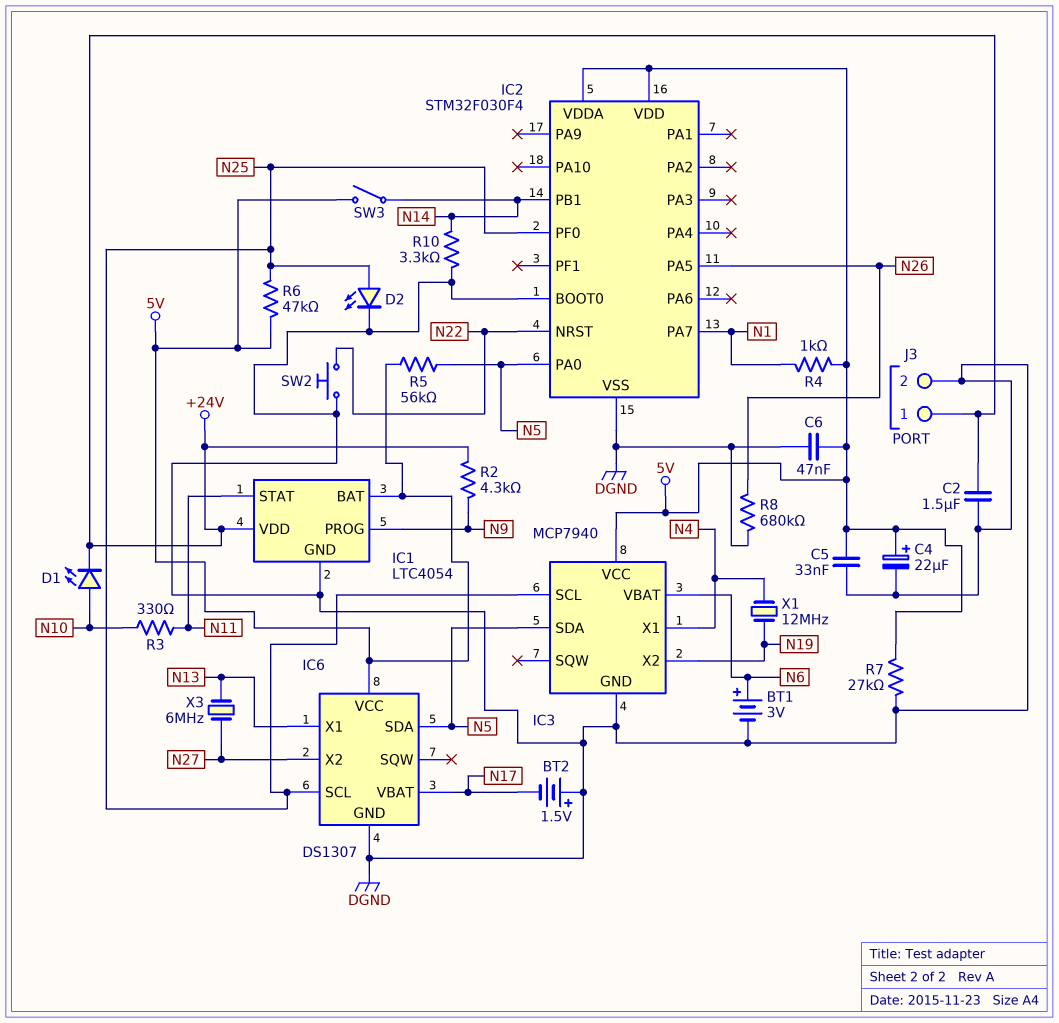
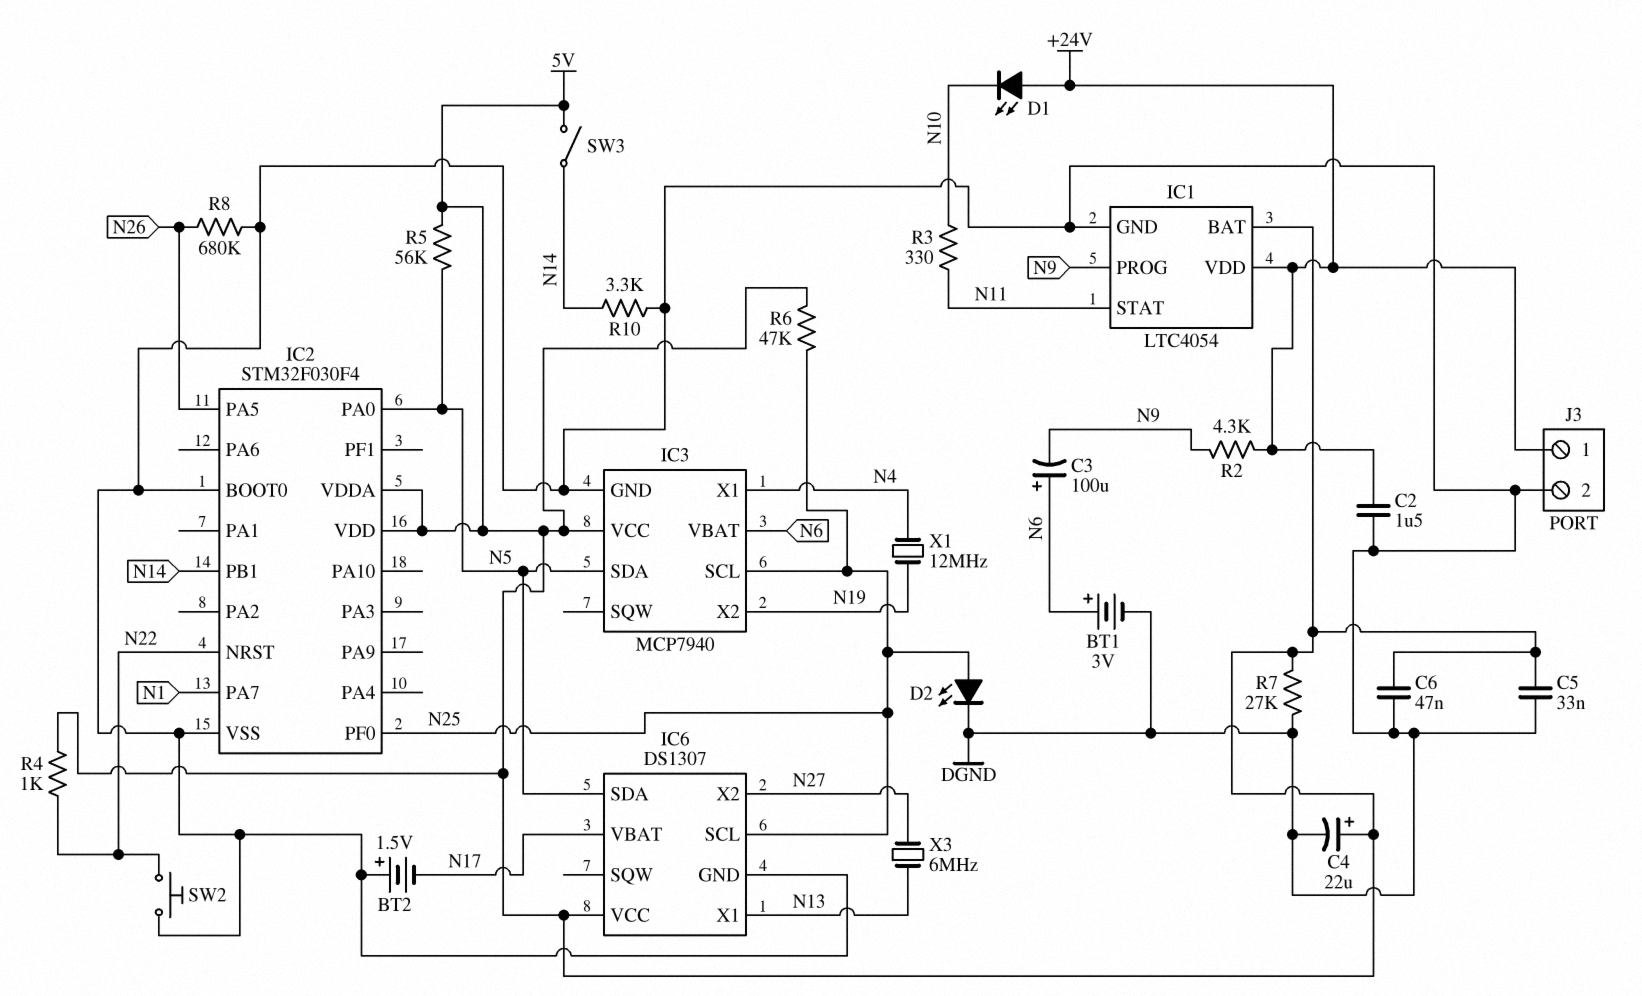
C3: none -> 100uF (plus N6, minus N9)
D1: LED (A N10, K +24V) -> LED (A +24V, K N10)
R4: 1k (5V, N1) -> 1k (5V, N22)

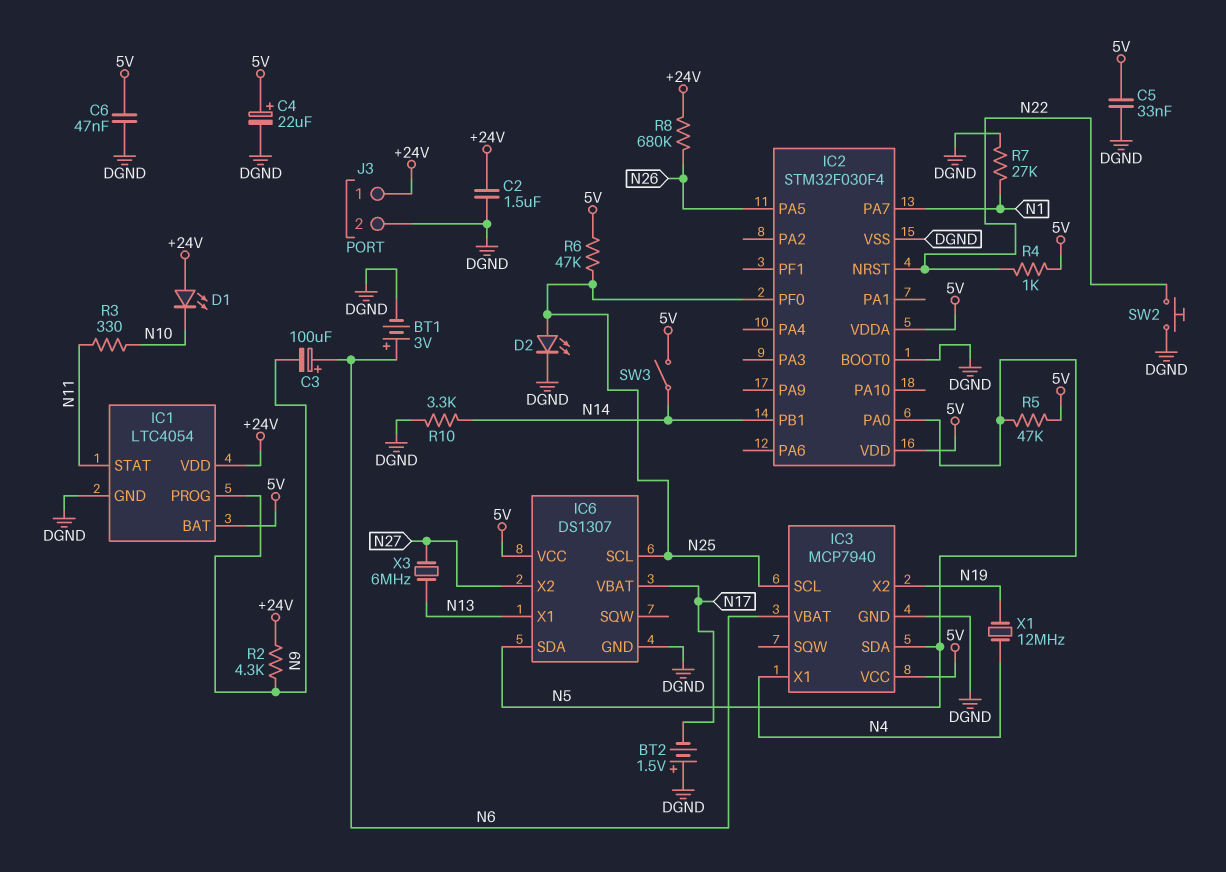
R5: 56k (5V, N5) -> 47k (5V, N5)
R7: 27k (5V, DGND) -> 27k (DGND, N1)
R8: 680k (DGND, N26) -> 680k (+24V, N26)

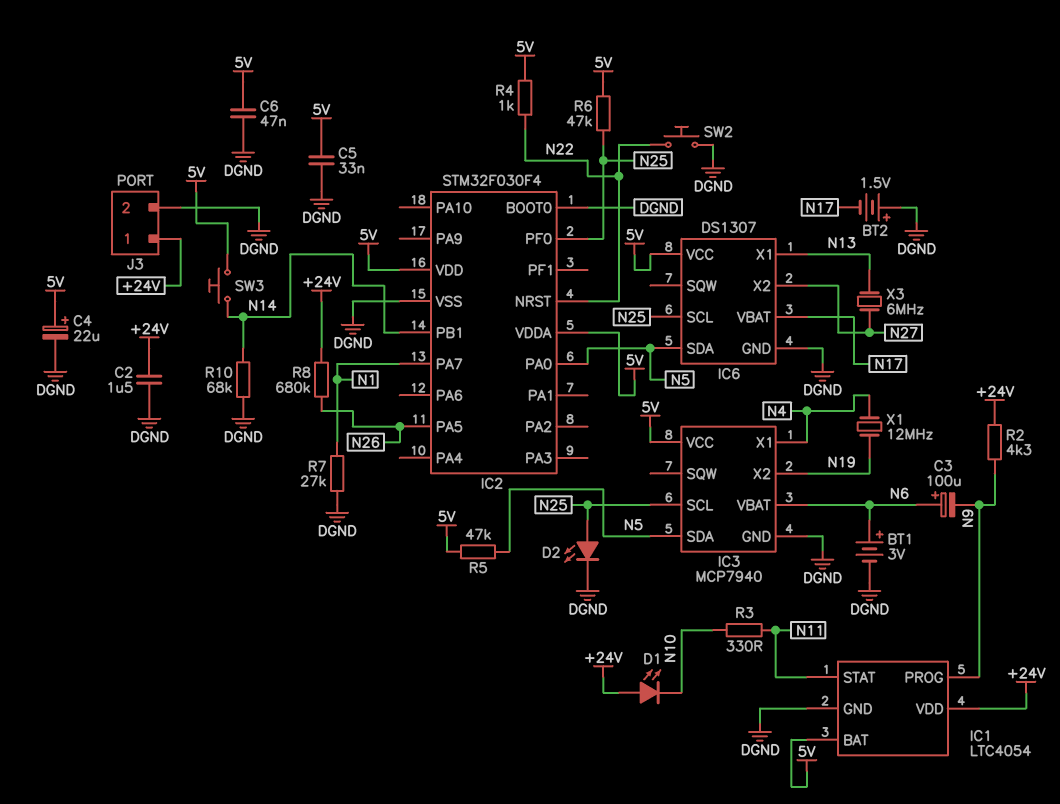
R10: 3.3k (DGND, N14) -> 68k (DGND, N14)
SW3: switch (5V, N14) -> button (5V, N14)

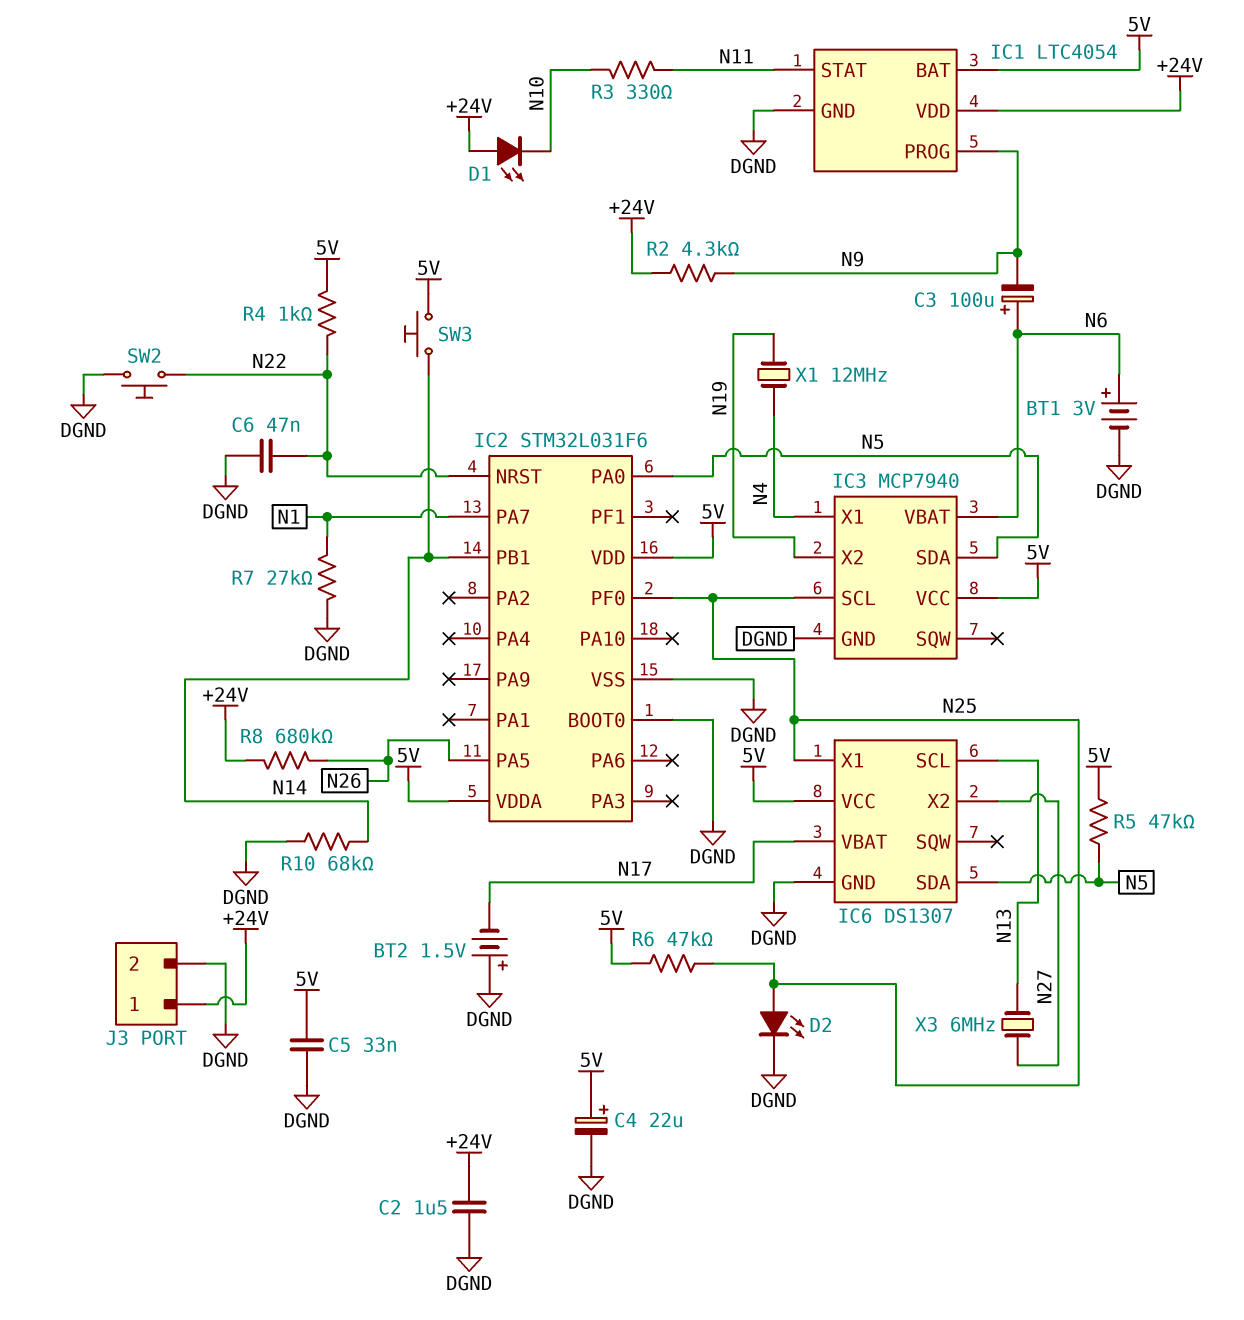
C6: 47nF (5V, DGND) -> 47nF (DGND, N22)
IC2: STM32F030F4 -> STM32L031F6
IC6 pin SCL: N25 -> N13
IC6 pin X1: N13 -> N25

